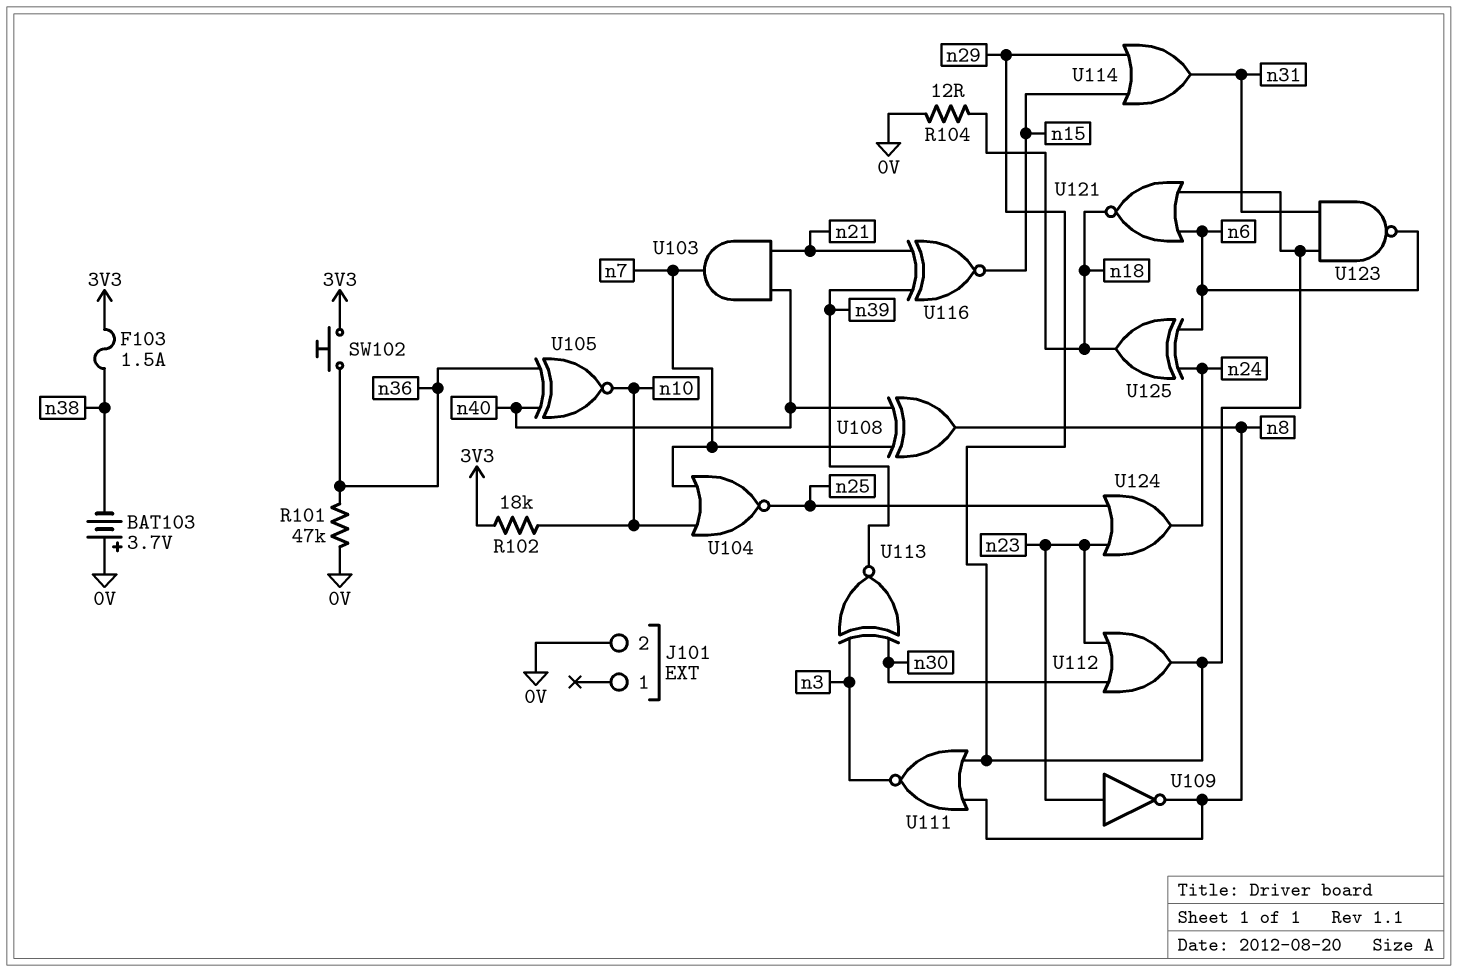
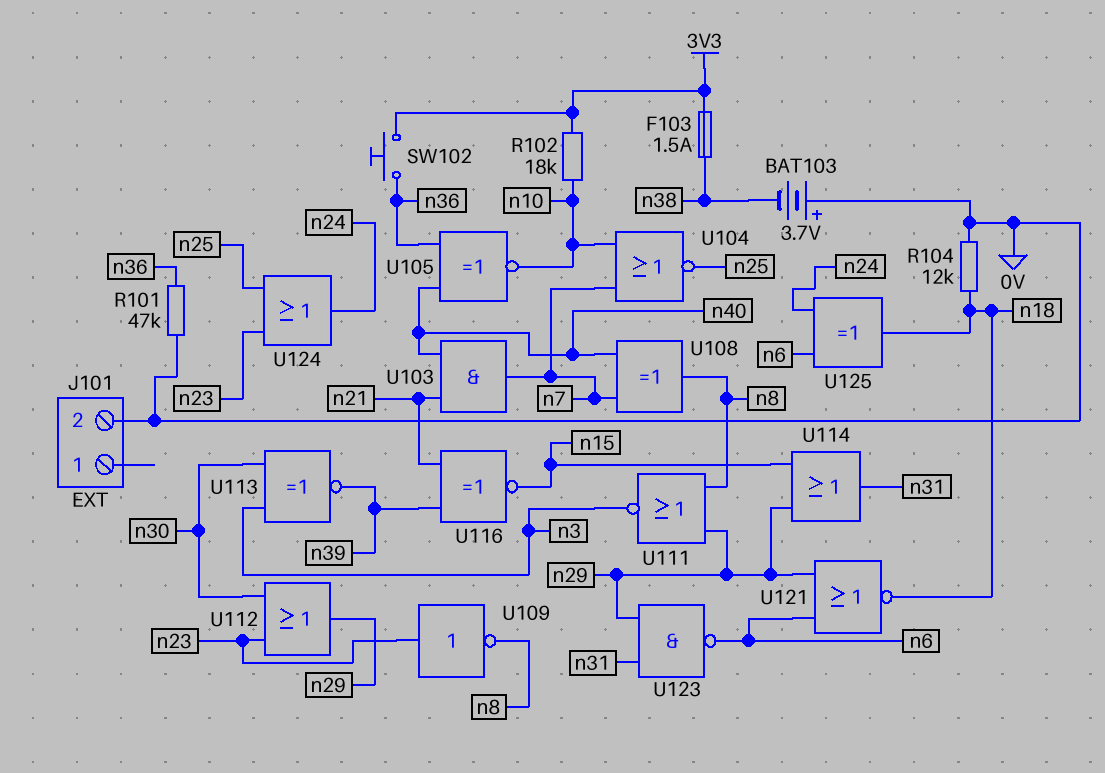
R104: 12 (0V, n18) -> 12k (0V, n18)

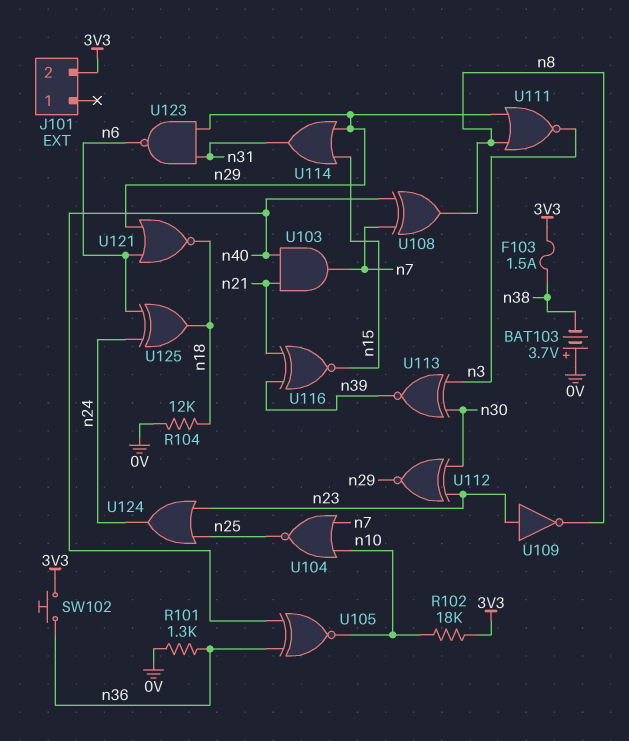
J101 pin 2: 0V -> 3V3
R101: 47k (0V, n36) -> 1.3k (0V, n36)
U112: OR (in n23, in n30, out n29) -> XNOR (in n23, in n30, out n29)

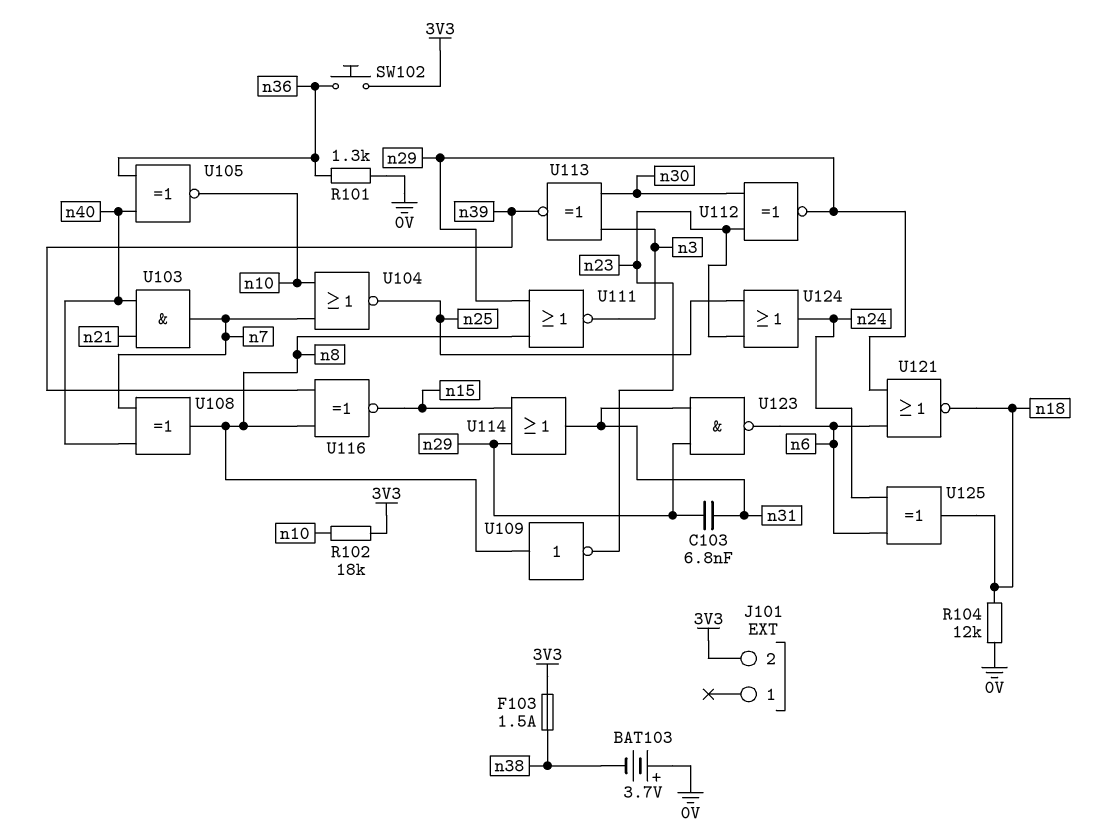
C103: none -> 6.8nF (n29, n31)
U109: NOT (in n23, out n8) -> NOT (in n8, out n23)
U116: XNOR (in n21, in n39, out n15) -> XNOR (in n8, in n39, out n15)

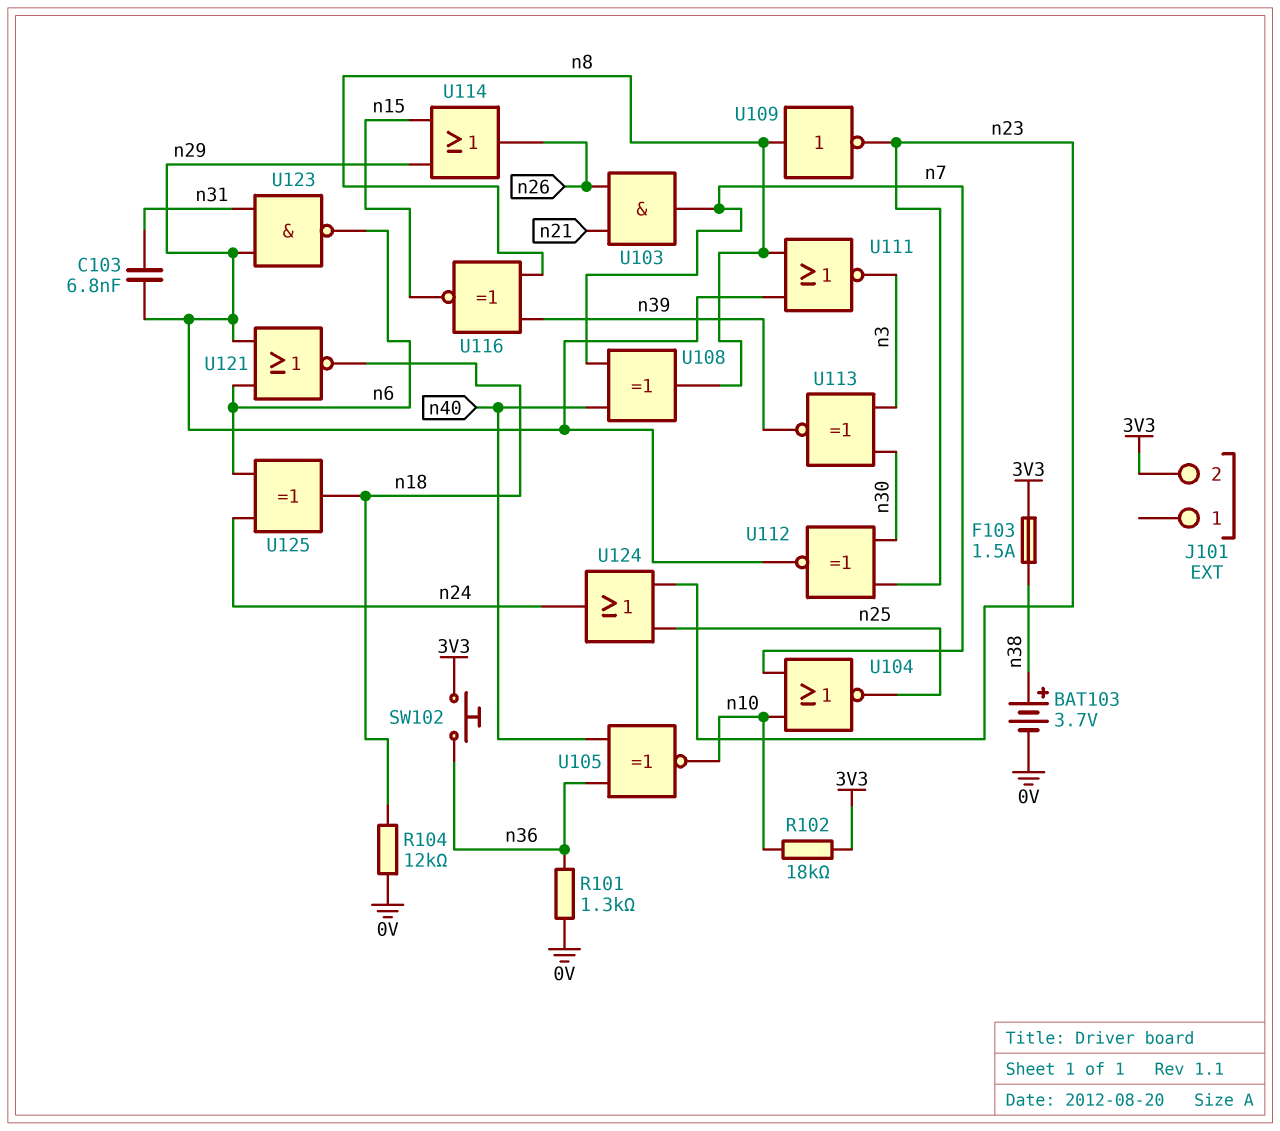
BAT103: 3.7V (plus 0V, minus n38) -> 3.7V (plus n38, minus 0V)
U103: AND (in n21, in n40, out n7) -> AND (in n21, in n26, out n7)
U114: OR (in n15, in n29, out n31) -> OR (in n15, in n29, out n26)

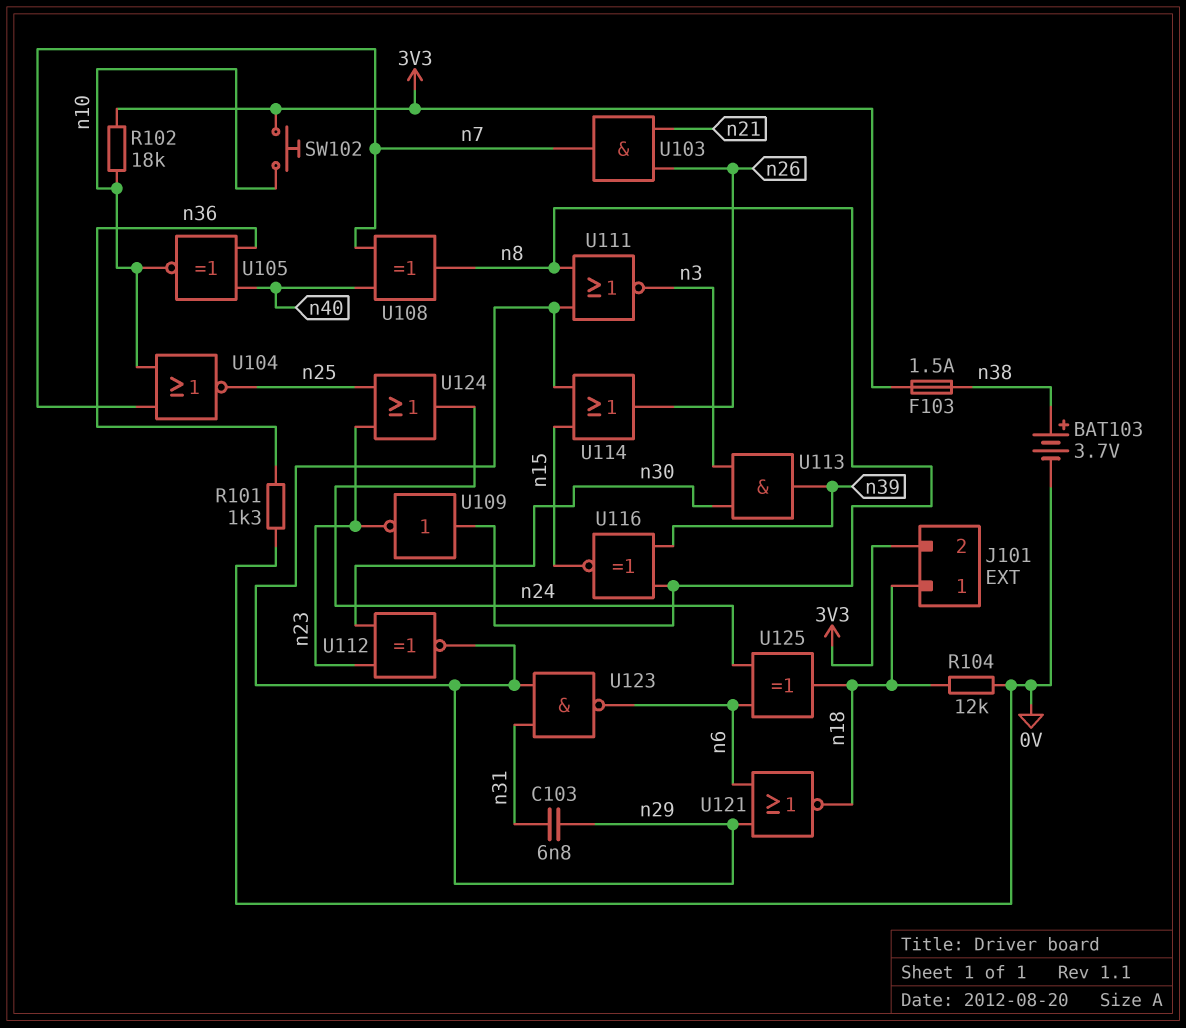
J101 pin 1: none -> n18
SW102: button (3V3, n36) -> button (3V3, n10)
U113: XNOR (in n3, in n30, out n39) -> AND (in n3, in n30, out n39)

